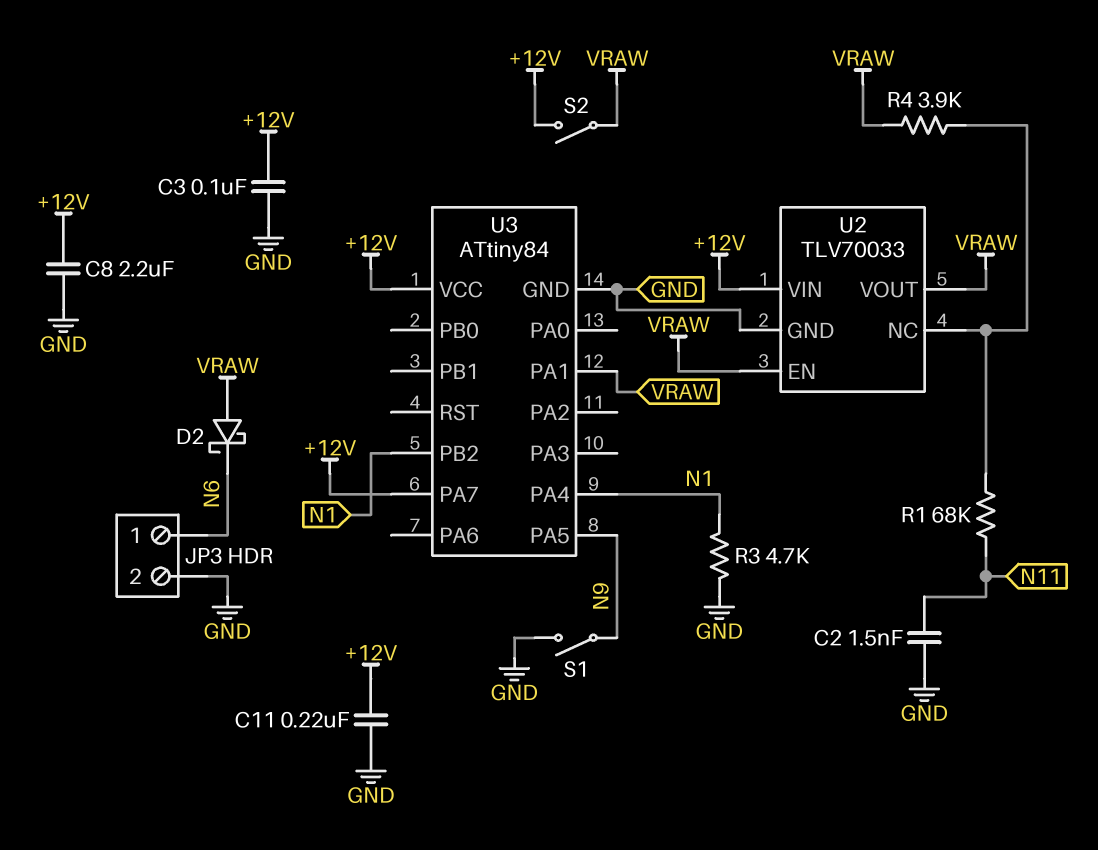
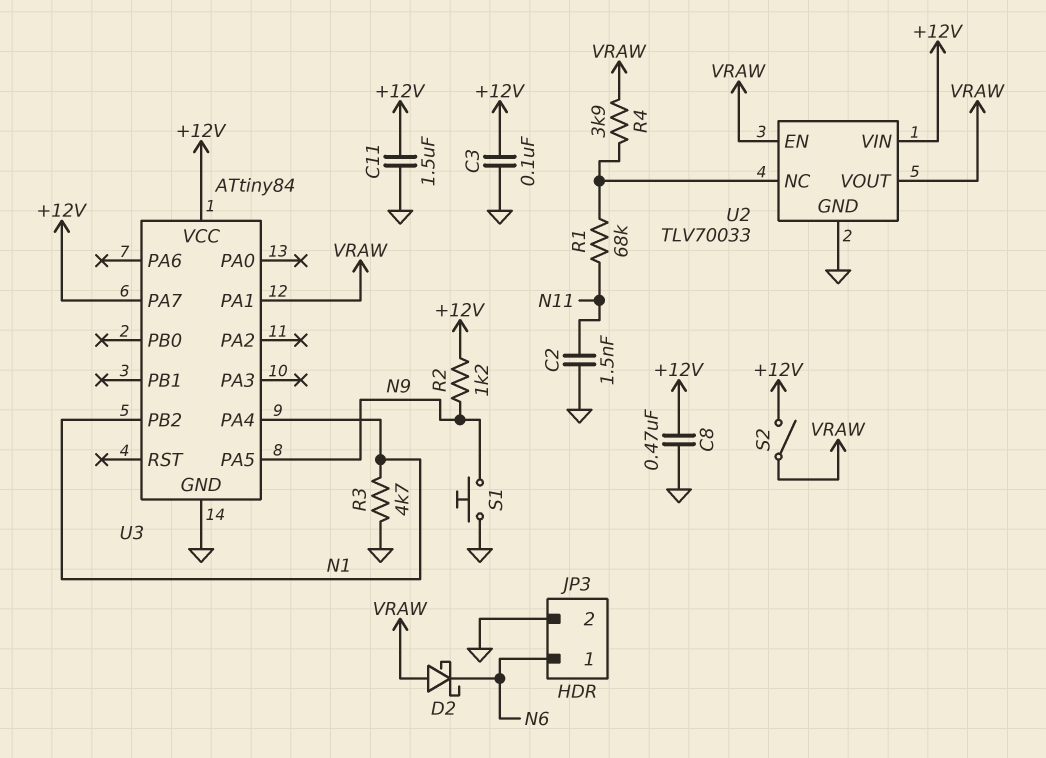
C8: 2.2uF (+12V, GND) -> 470nF (+12V, GND)
C11: 220nF (+12V, GND) -> 1.5uF (+12V, GND)
R2: none -> 1.2k (+12V, N9)
S1: switch (GND, N9) -> button (GND, N9)

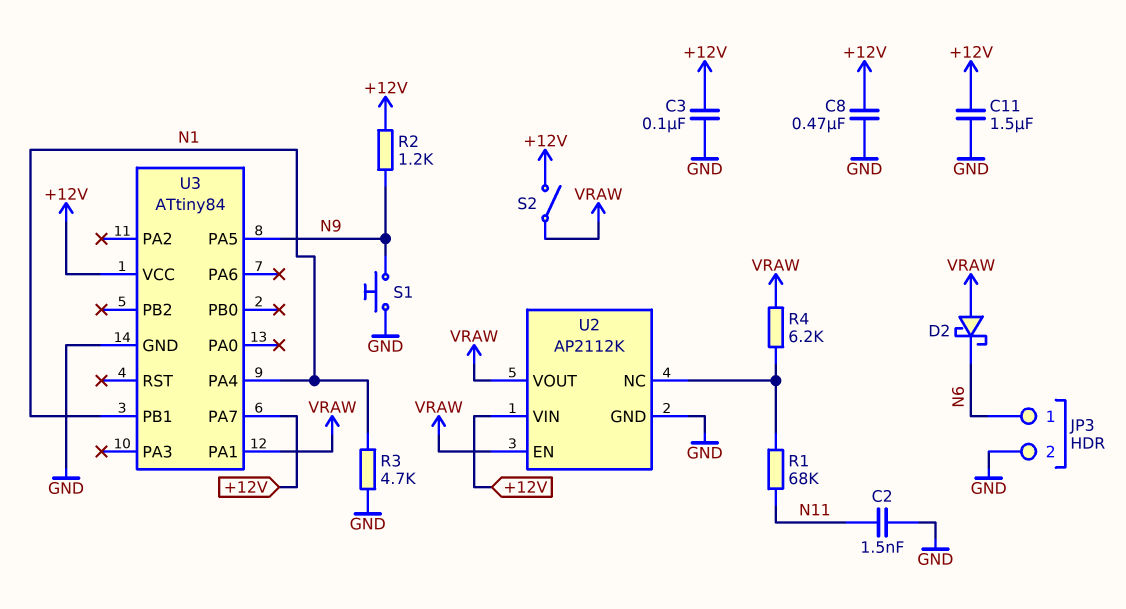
R4: 3.9k (U2/NC, VRAW) -> 6.2k (U2/NC, VRAW)
U2: TLV70033 -> AP2112K
U3 pin PB1: none -> N1
U3 pin PB2: N1 -> none

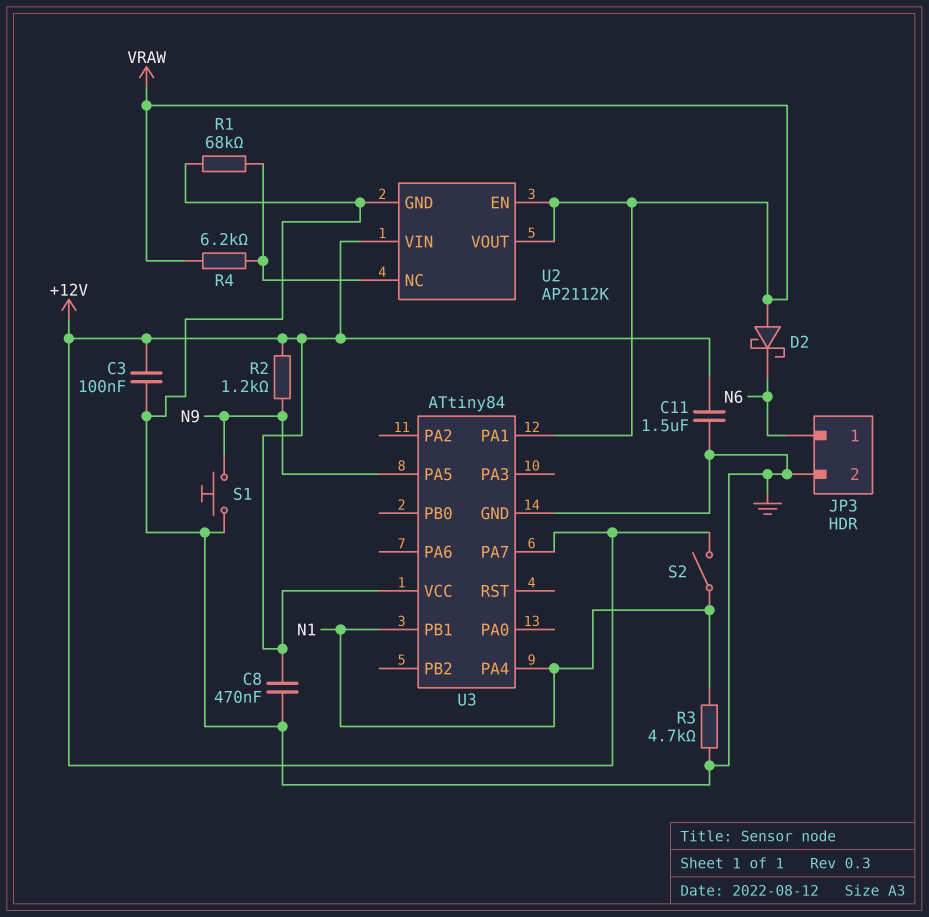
C2: 1.5nF (GND, N11) -> none
R1: 68k (N11, U2/NC) -> 68k (GND, U2/NC)
S2: switch (+12V, VRAW) -> switch (+12V, N1)

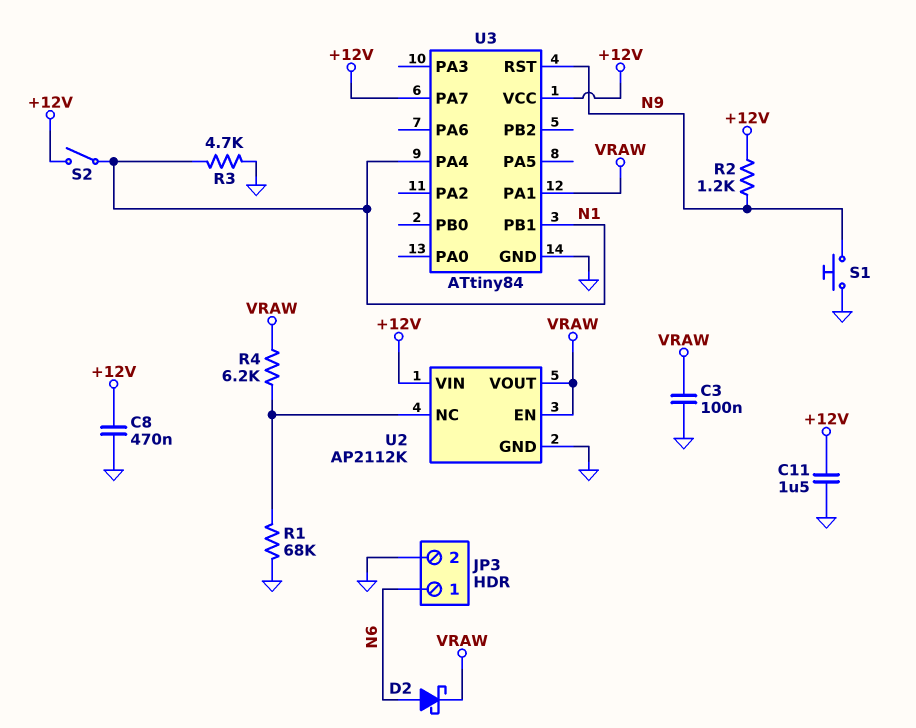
C3: 100nF (+12V, GND) -> 100nF (GND, VRAW)
D2: schottky (A VRAW, K N6) -> schottky (A N6, K VRAW)
U3 pin PA5: N9 -> none
U3 pin RST: none -> N9

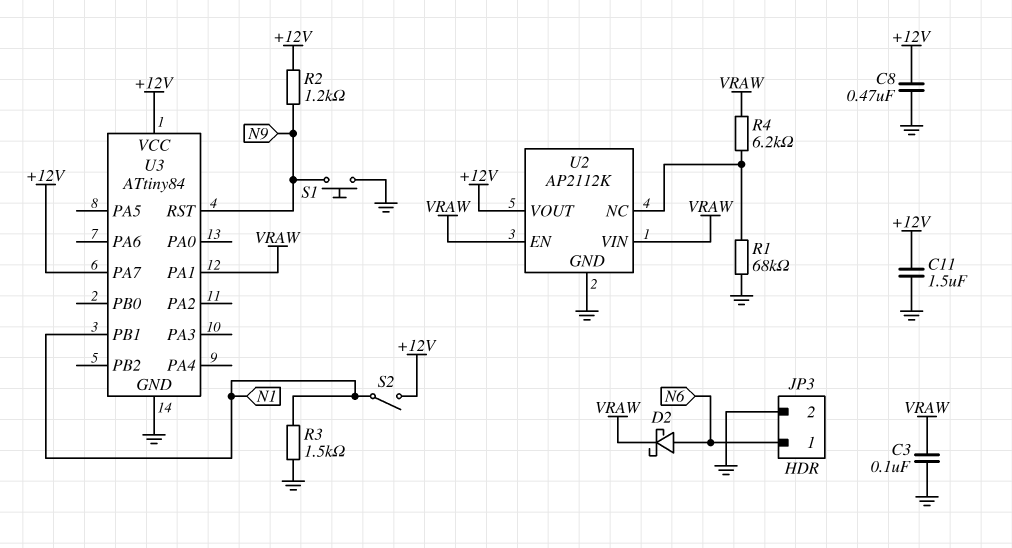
R3: 4.7k (GND, N1) -> 1.5k (GND, N1)
U2 pin VIN: +12V -> VRAW
U2 pin VOUT: VRAW -> +12V
U3 pin PA4: N1 -> none

